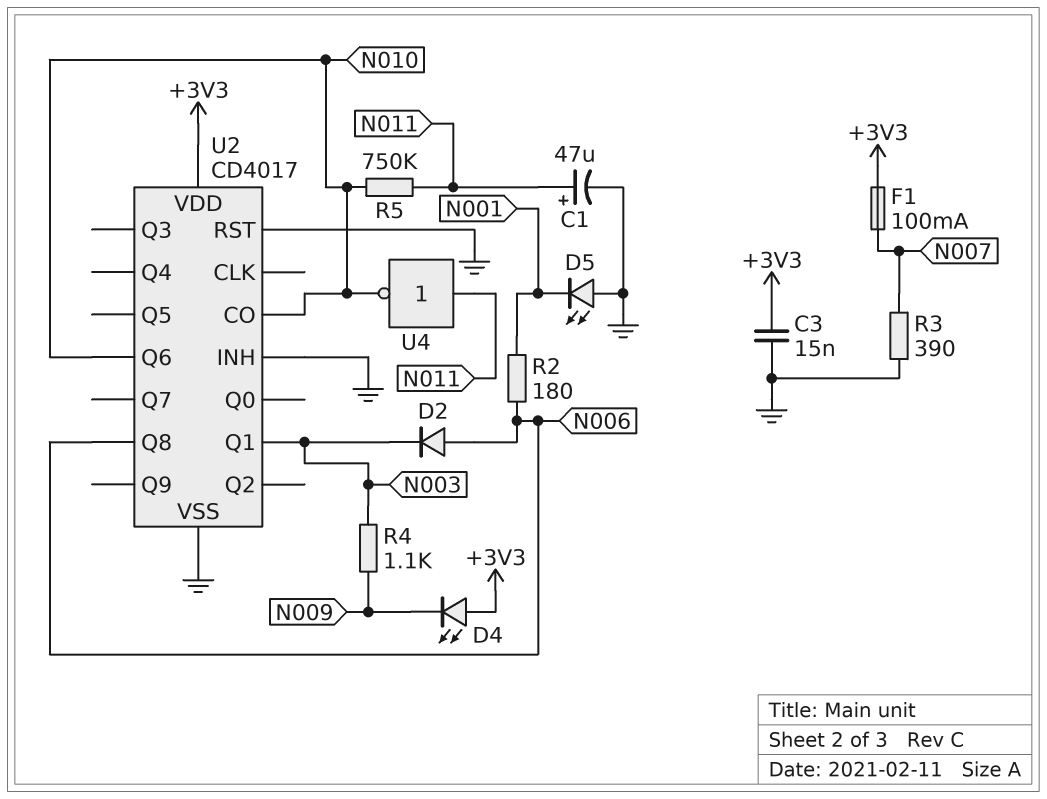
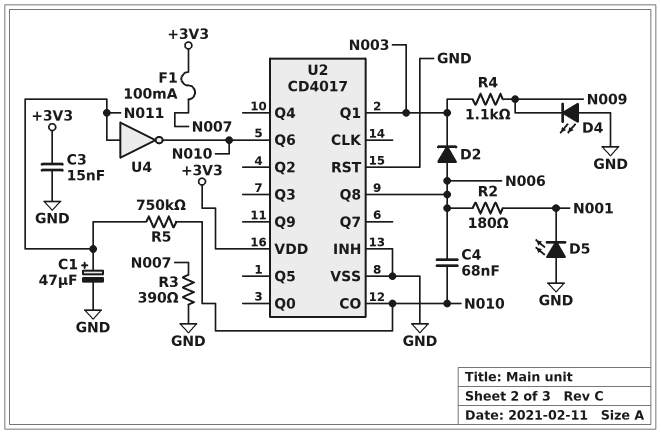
C4: none -> 68nF (N006, N010)
D4: LED (A +3V3, K N009) -> LED (A GND, K N009)

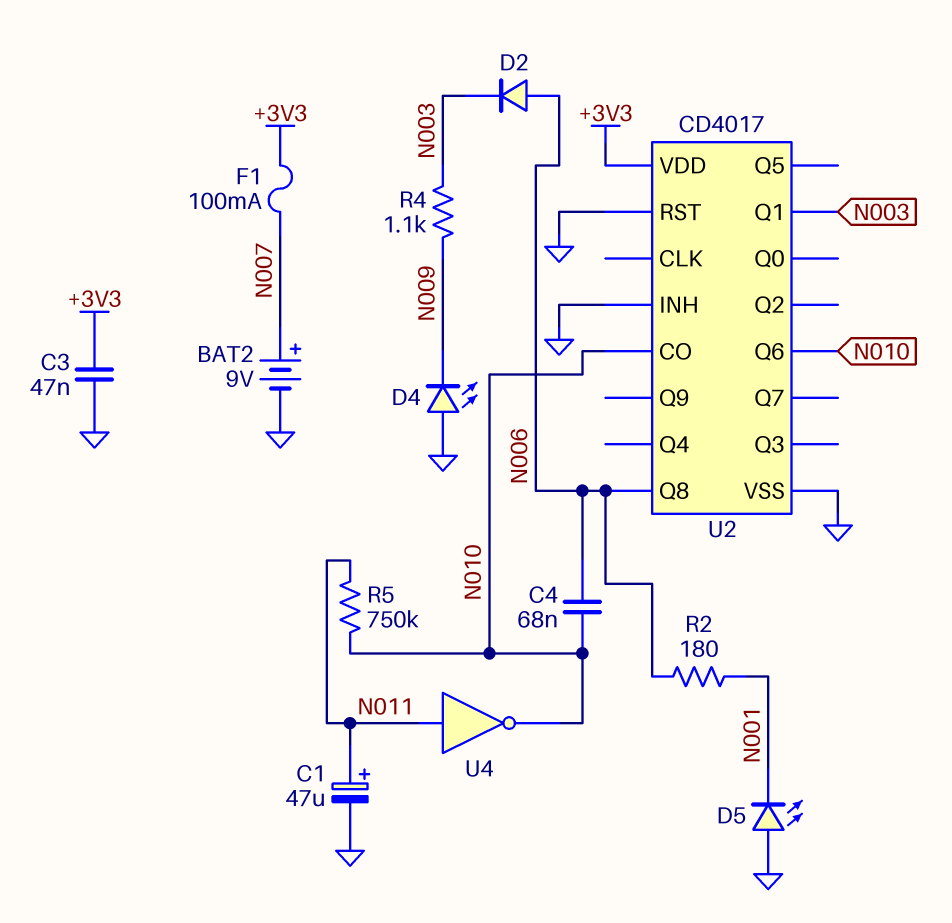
BAT2: none -> 9V (plus N007, minus GND)
C3: 15nF (+3V3, GND) -> 47nF (+3V3, GND)
R3: 390 (GND, N007) -> none

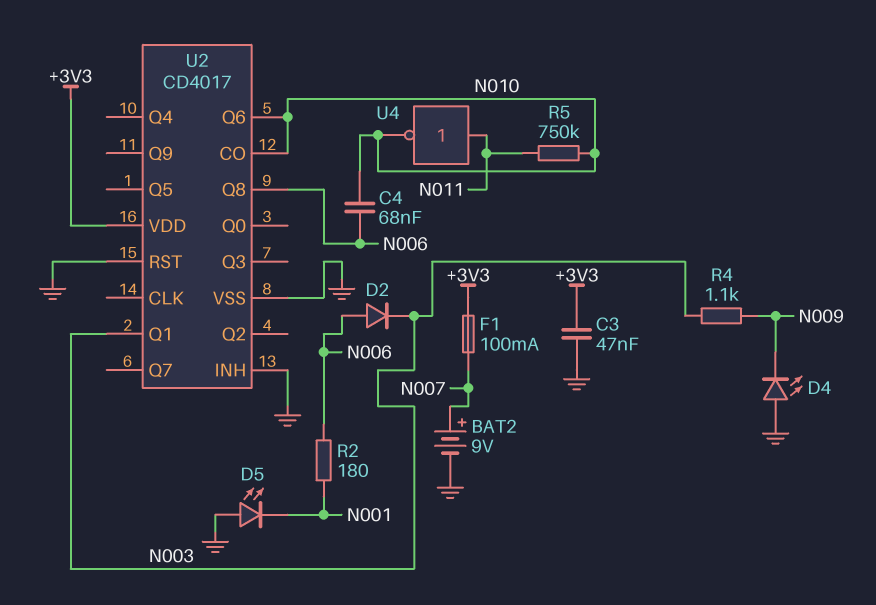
C1: 47uF (plus N011, minus GND) -> none

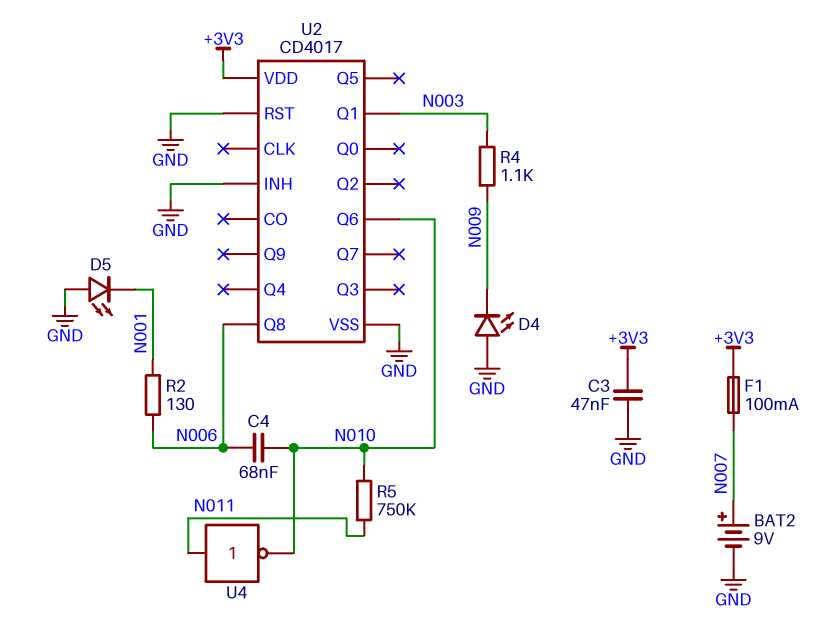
D2: diode (A N006, K N003) -> none
R2: 180 (N001, N006) -> 130 (N001, N006)
U2 pin CO: N010 -> none

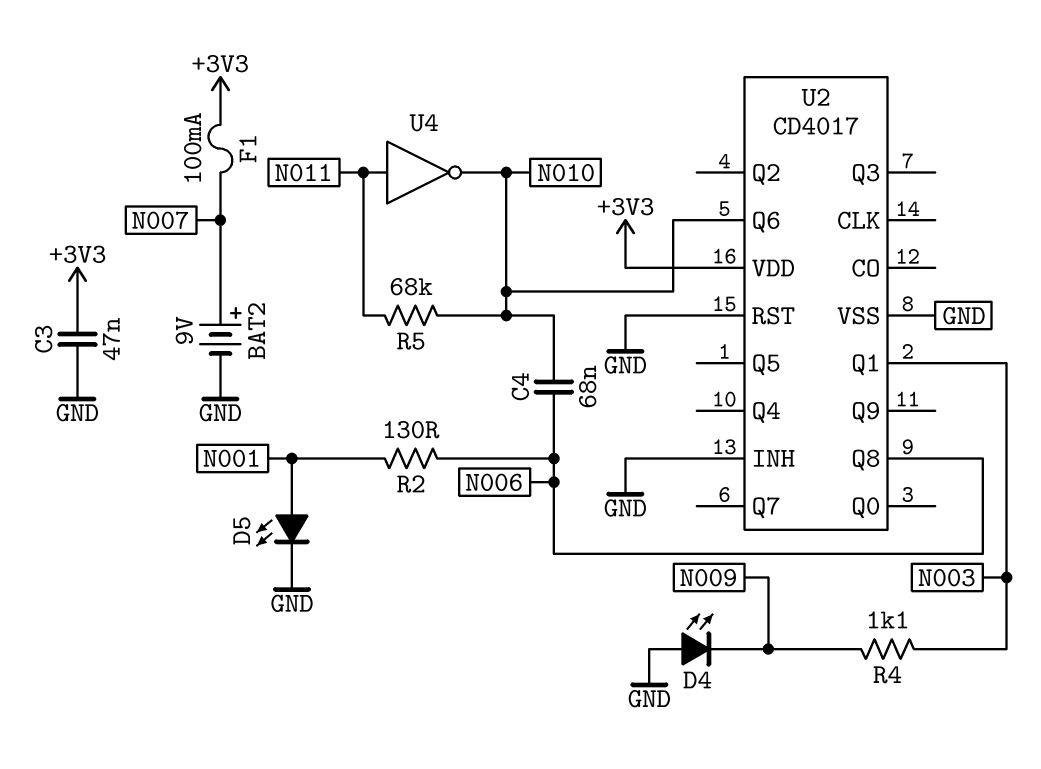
D5: LED (A GND, K N001) -> LED (A N001, K GND)
R5: 750k (N010, N011) -> 68k (N010, N011)

